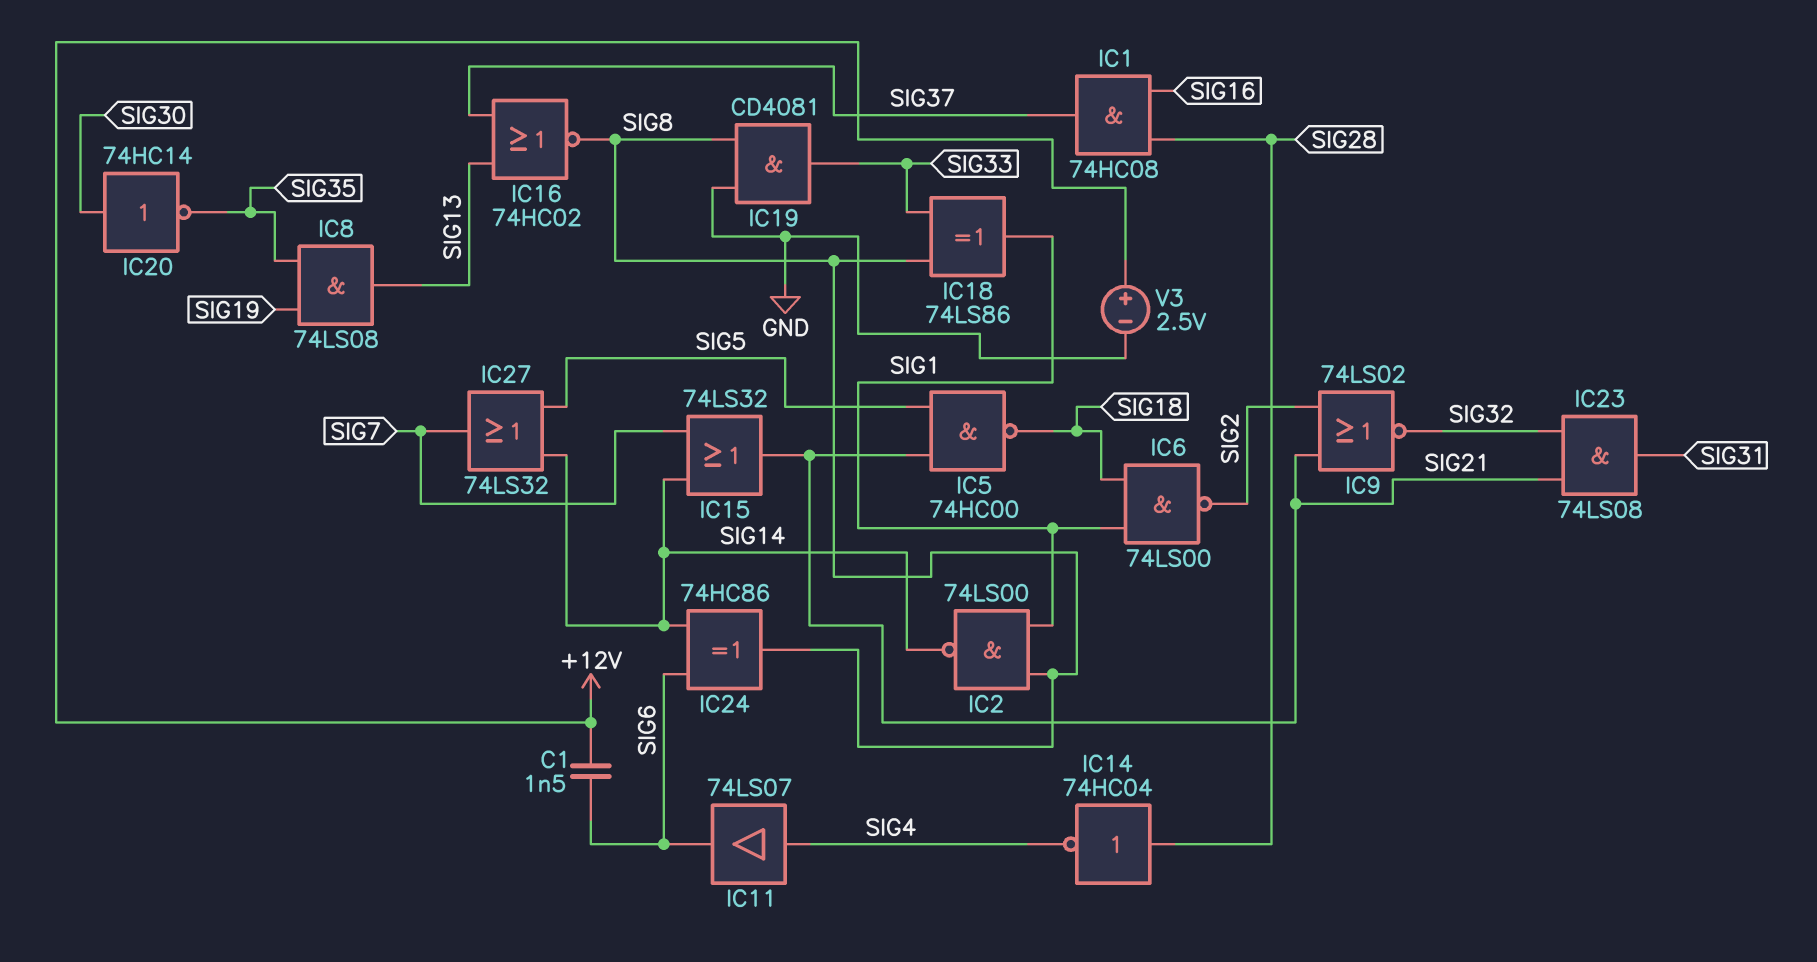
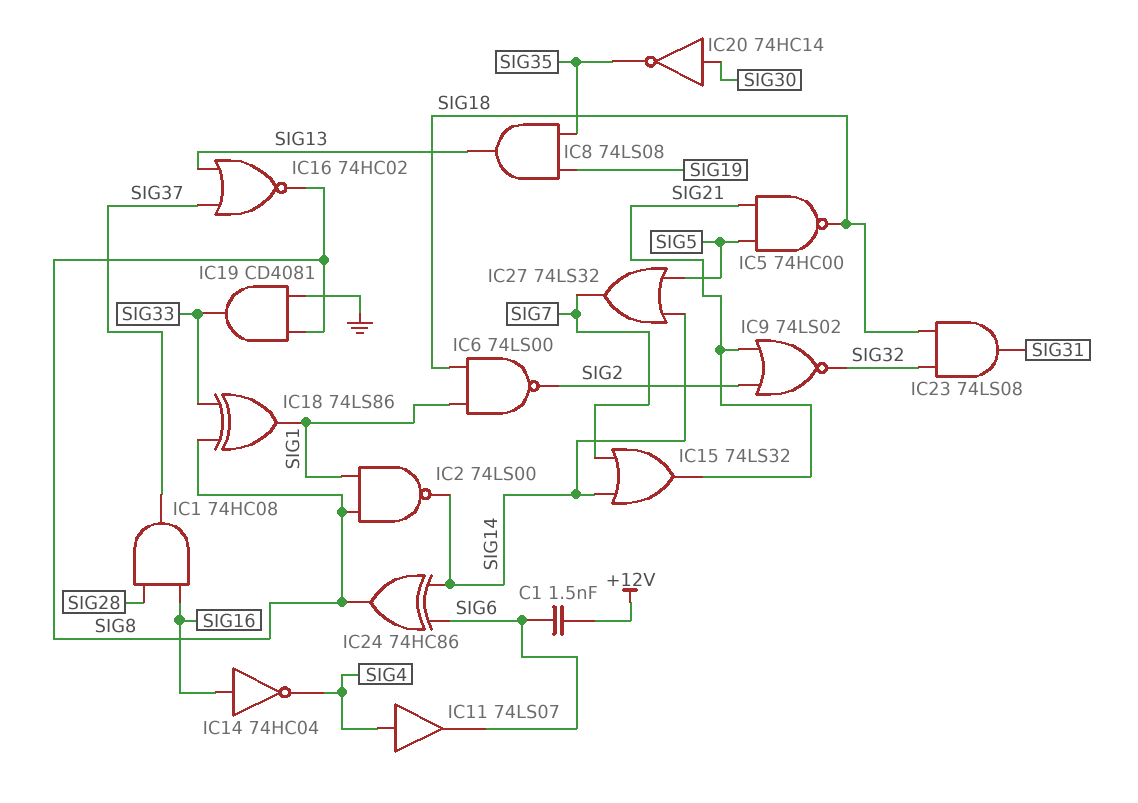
IC14: NOT 74HC04 (in SIG28, out SIG4) -> NOT 74HC04 (in SIG16, out SIG4)
IC23: AND 74LS08 (in SIG21, in SIG32, out SIG31) -> AND 74LS08 (in SIG18, in SIG32, out SIG31)
V3: 2.5V (plus +12V, minus GND) -> none

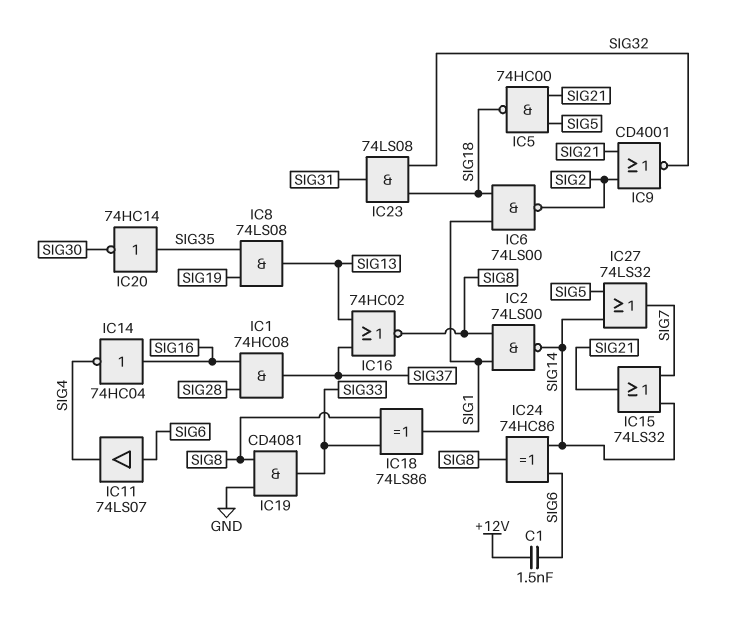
IC9: NOR 74LS02 (in SIG2, in SIG21, out SIG32) -> NOR CD4001 (in SIG2, in SIG21, out SIG32)
IC11: buffer 74LS07 (in SIG4, out SIG6) -> buffer 74LS07 (in SIG6, out SIG4)
IC20: NOT 74HC14 (in SIG30, out SIG35) -> NOT 74HC14 (in SIG35, out SIG30)

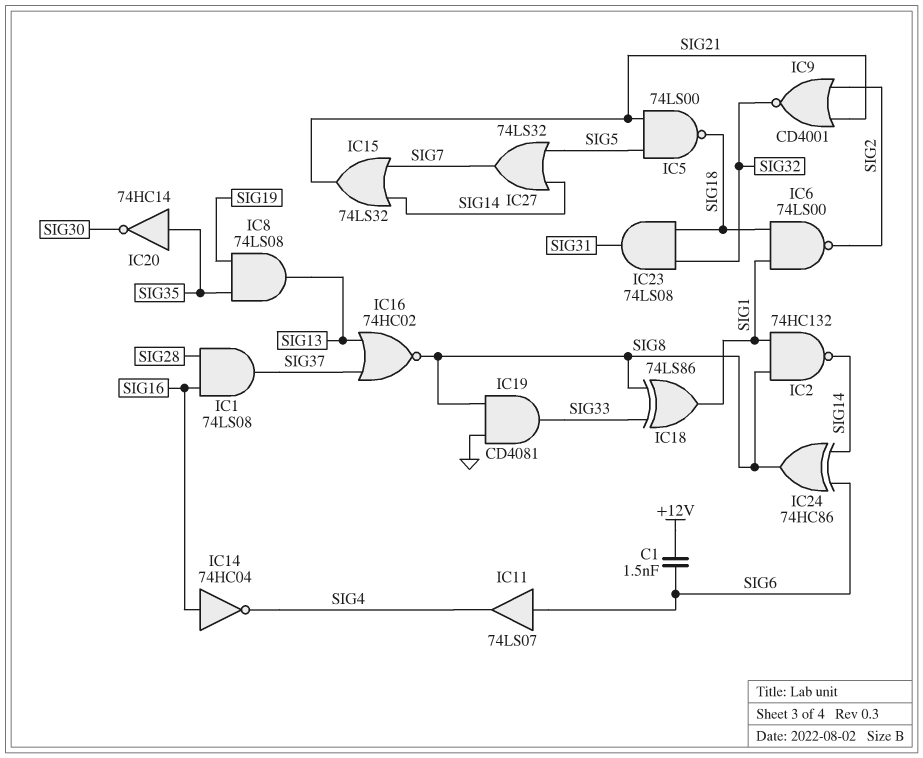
IC1: AND 74HC08 (in SIG16, in SIG28, out SIG37) -> AND 74LS08 (in SIG16, in SIG28, out SIG37)
IC2: NAND 74LS00 (in SIG1, in SIG8, out SIG14) -> NAND 74HC132 (in SIG1, in SIG8, out SIG14)
IC5: NAND 74HC00 (in SIG5, in SIG21, out SIG18) -> NAND 74LS00 (in SIG5, in SIG21, out SIG18)

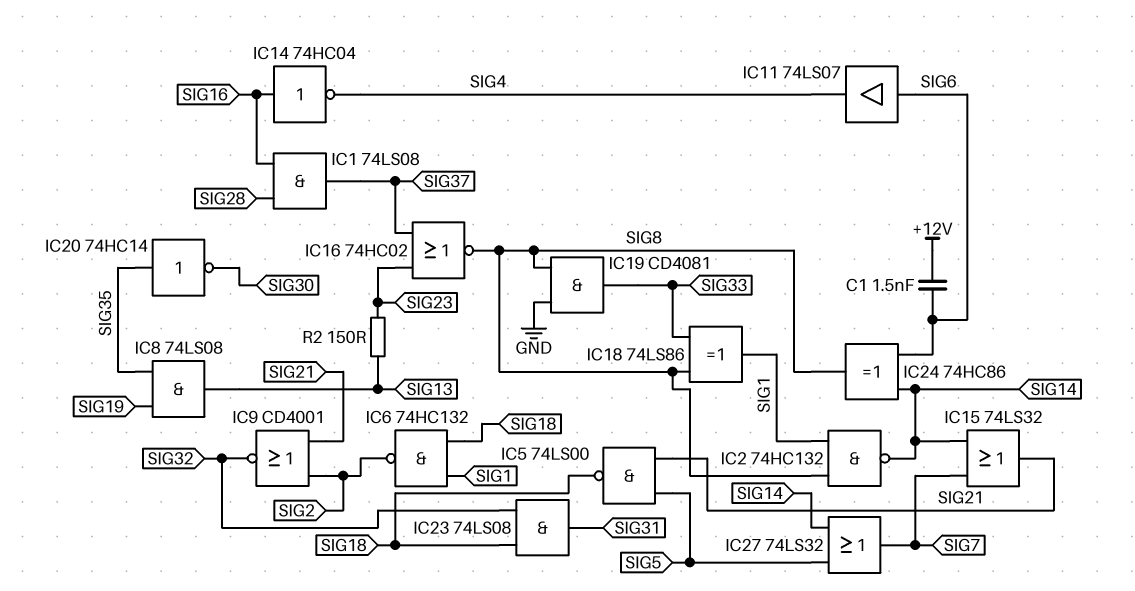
IC6: NAND 74LS00 (in SIG1, in SIG18, out SIG2) -> NAND 74HC132 (in SIG1, in SIG18, out SIG2)
IC16: NOR 74HC02 (in SIG13, in SIG37, out SIG8) -> NOR 74HC02 (in SIG23, in SIG37, out SIG8)
R2: none -> 150 (SIG13, SIG23)

